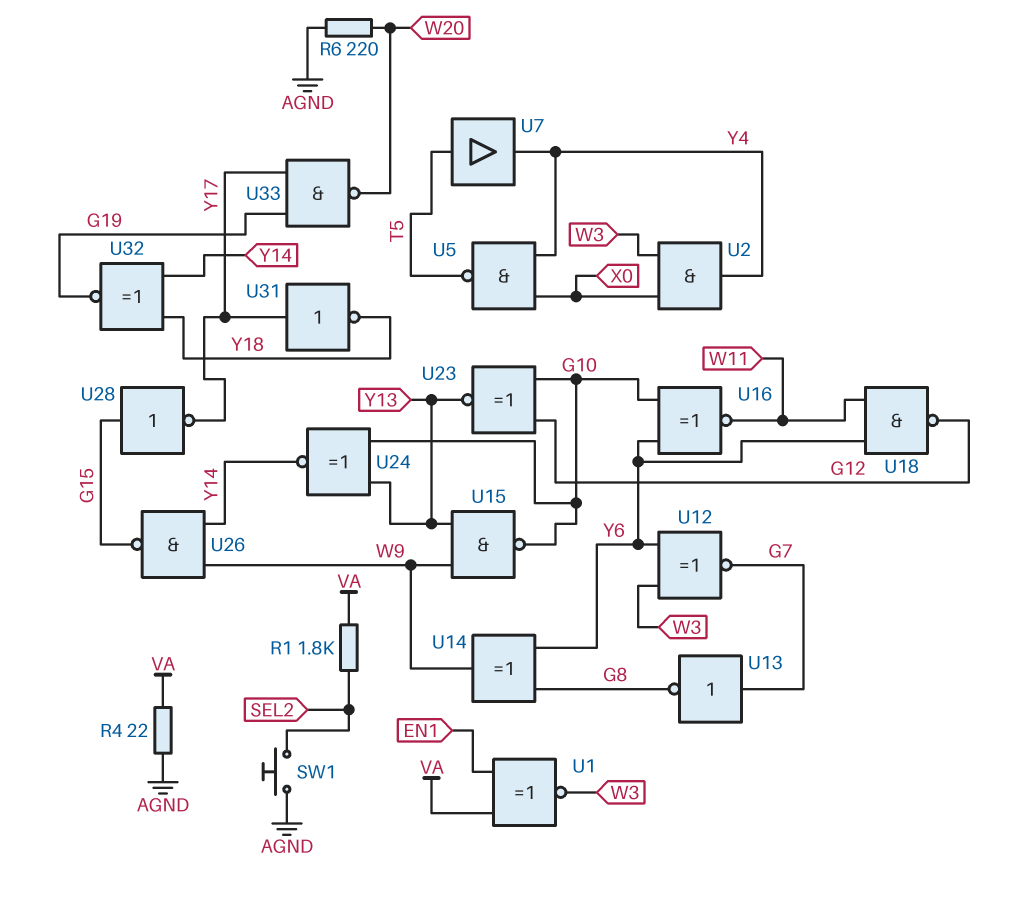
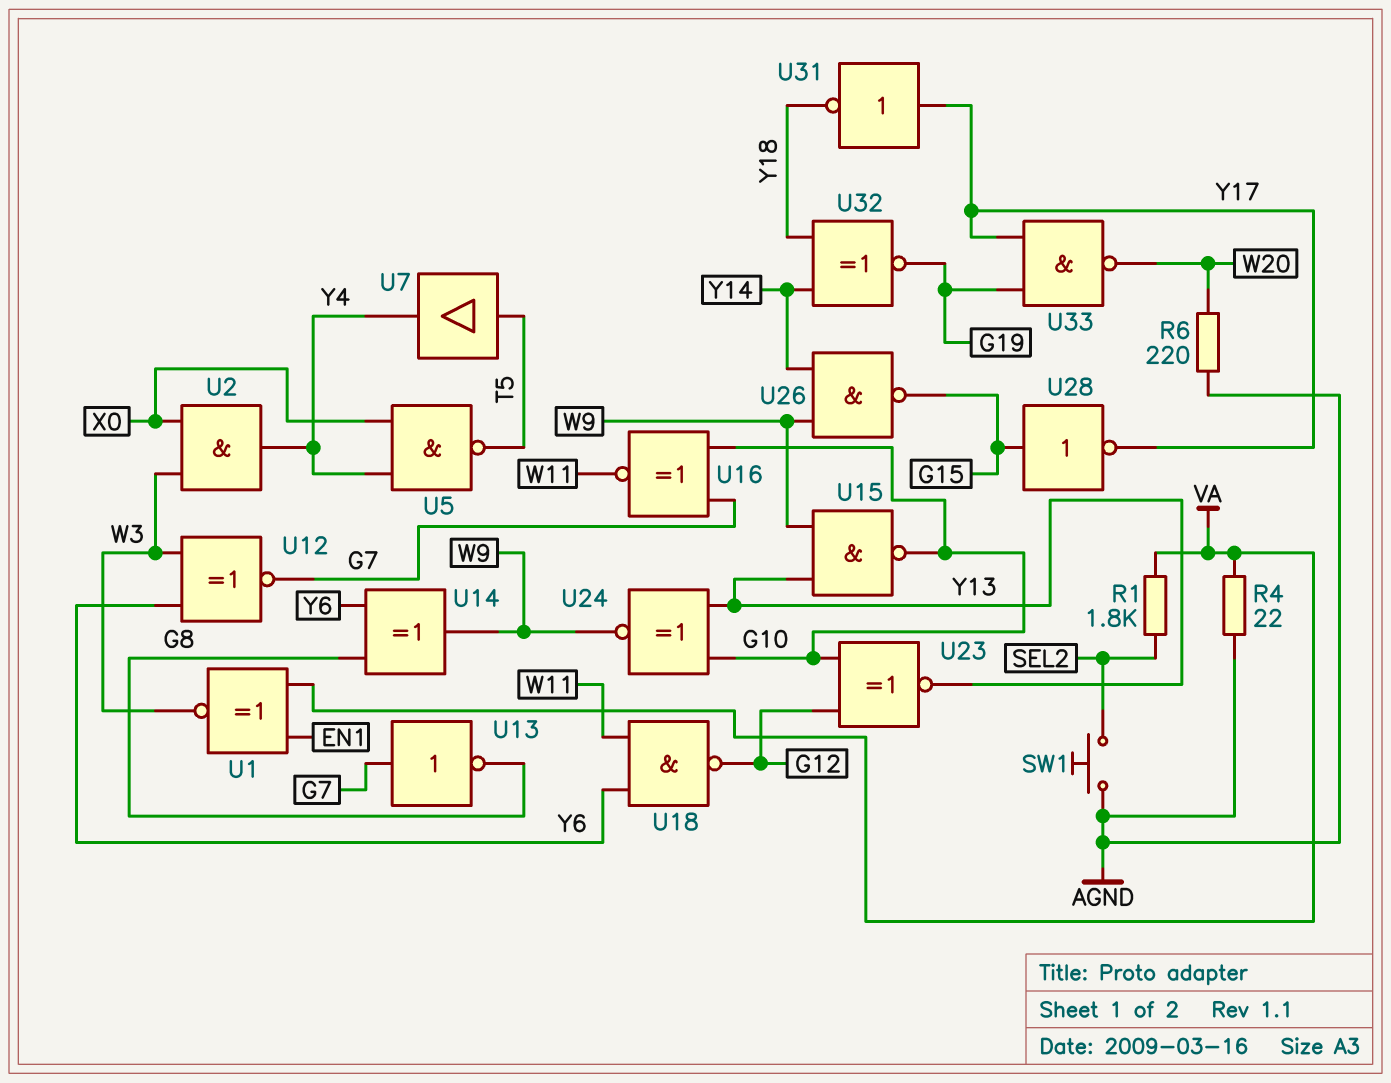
U16: XNOR (in G10, in Y6, out W11) -> XNOR (in G7, in G10, out W11)
U24: XNOR (in G10, in Y13, out Y14) -> XNOR (in G10, in Y13, out W9)

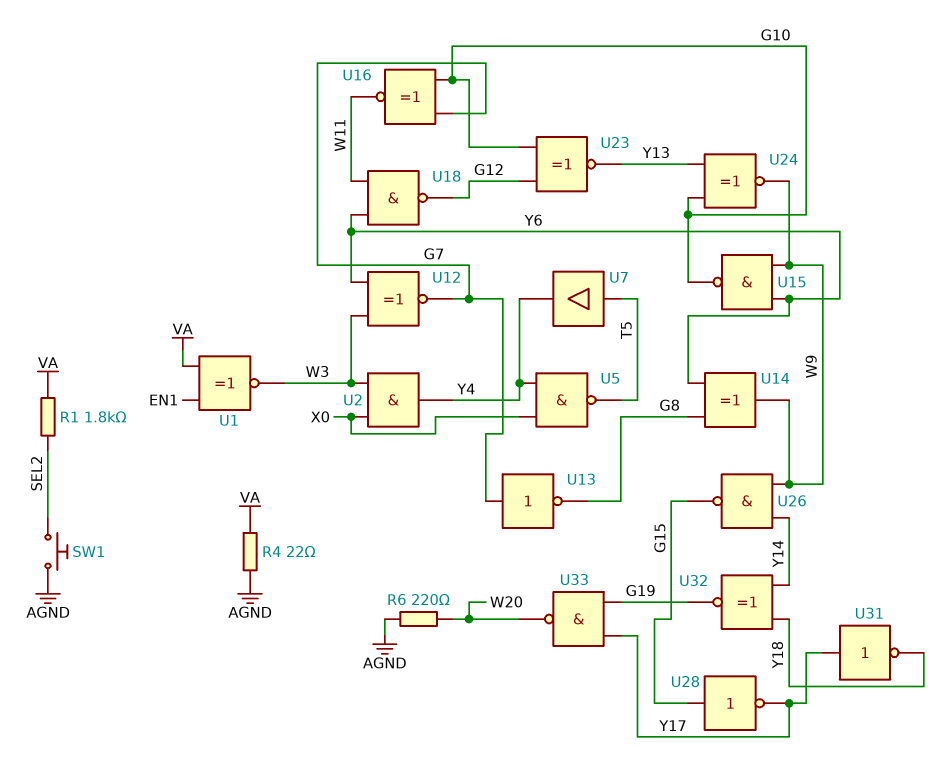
U15: NAND (in W9, in Y13, out G10) -> NAND (in W9, in Y6, out G10)

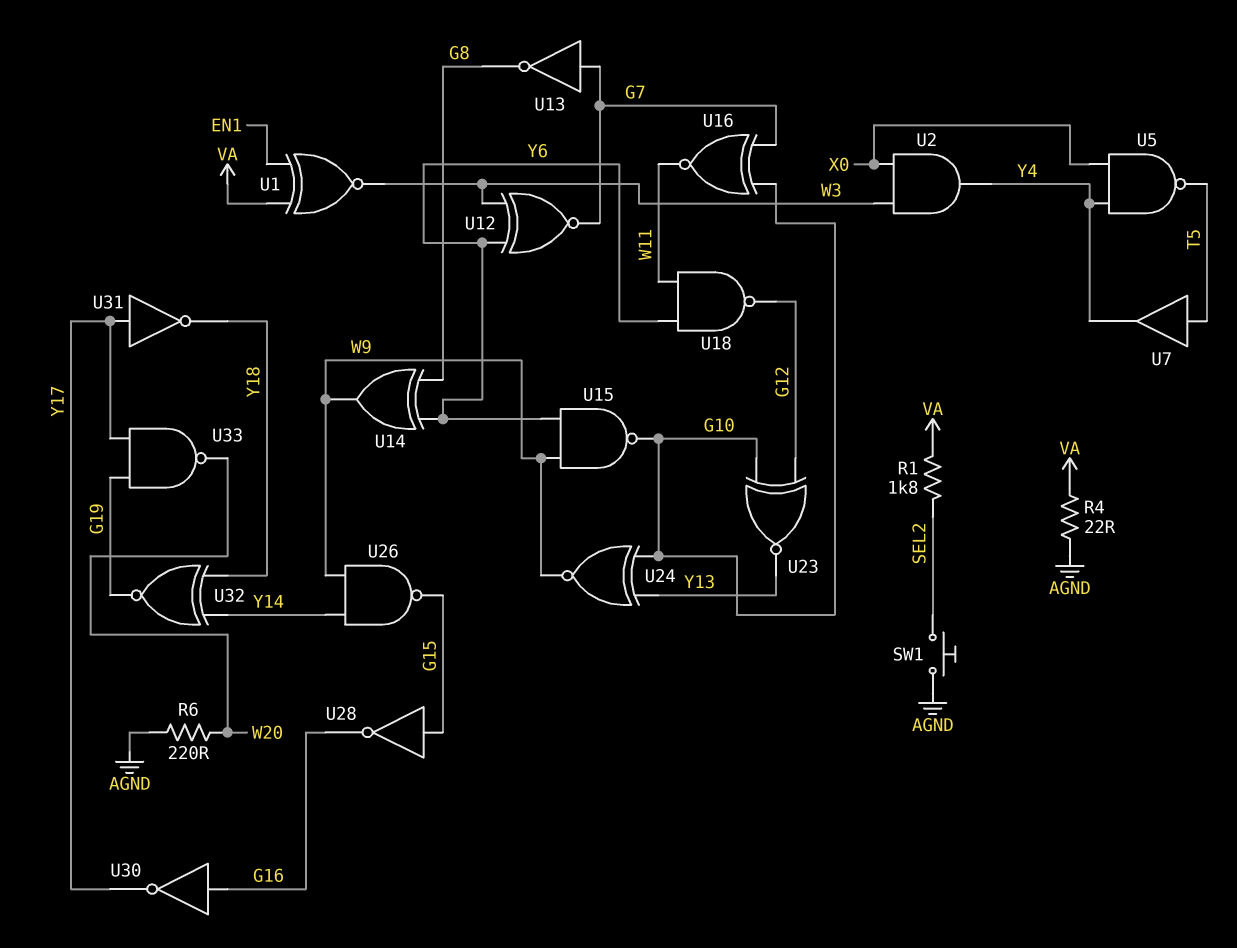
U28: NOT (in G15, out Y17) -> NOT (in G15, out G16)
U30: none -> NOT (in G16, out Y17)

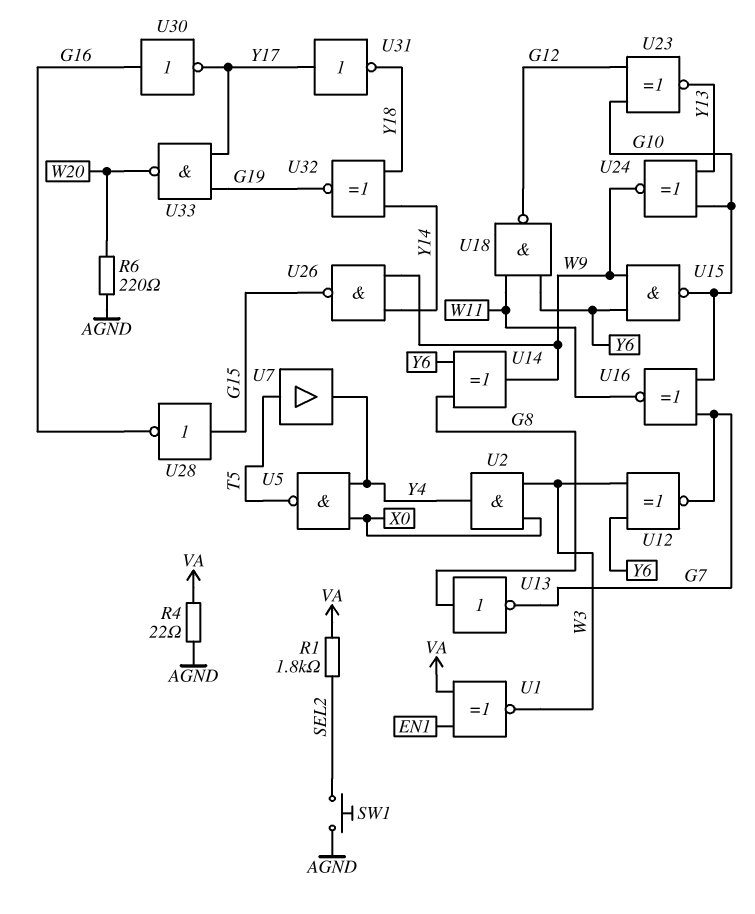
U13: NOT (in G7, out G8) -> NOT (in G8, out G7)

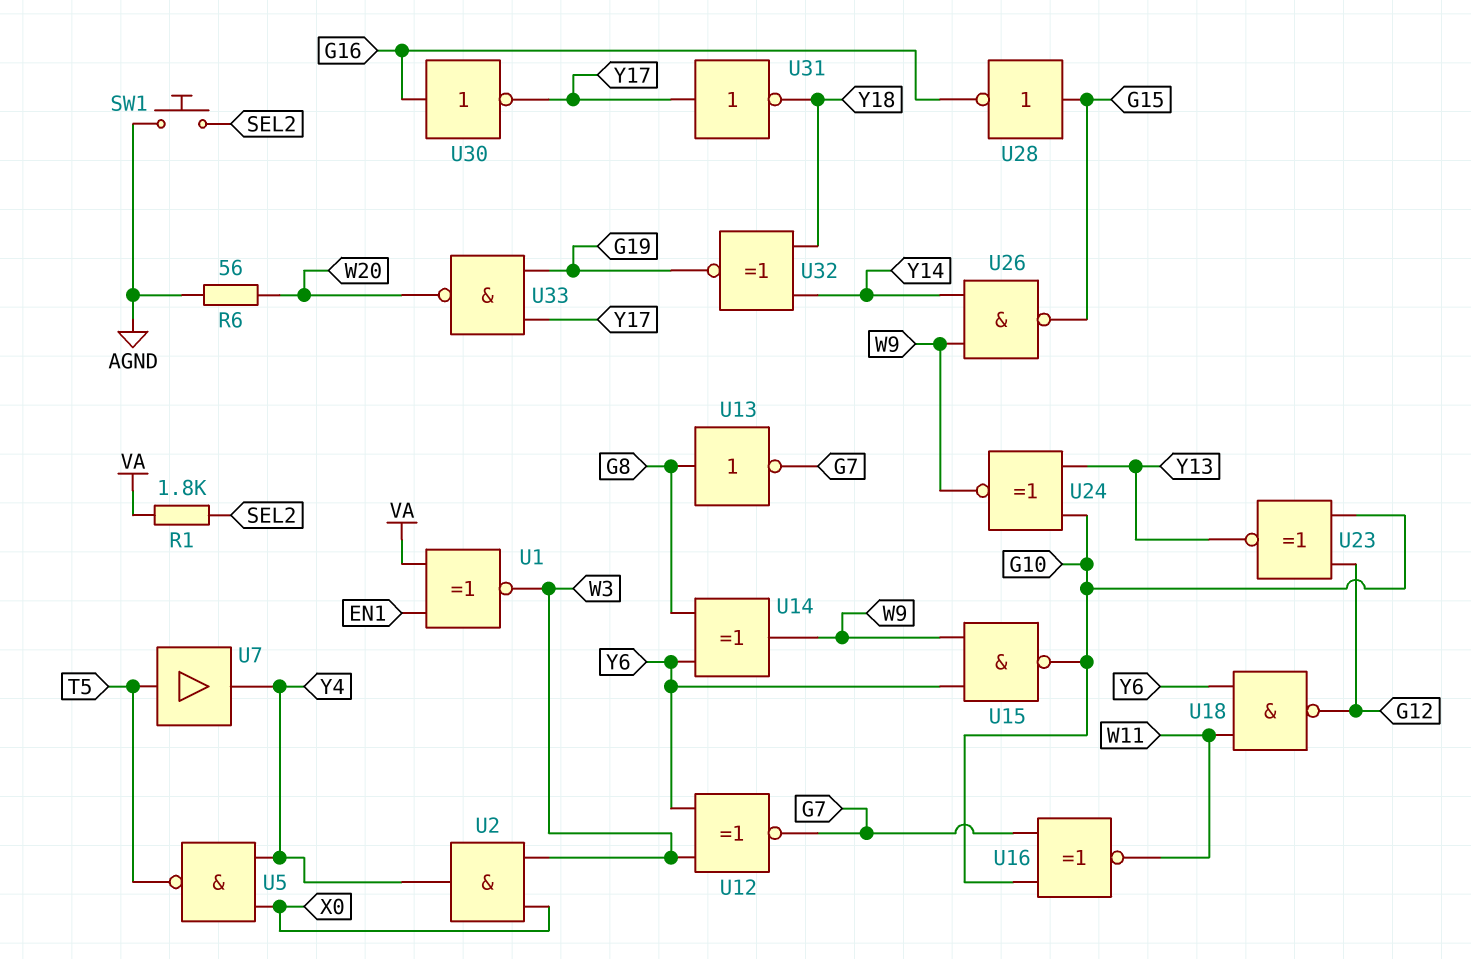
R4: 22 (AGND, VA) -> none
R6: 220 (AGND, W20) -> 56 (AGND, W20)

